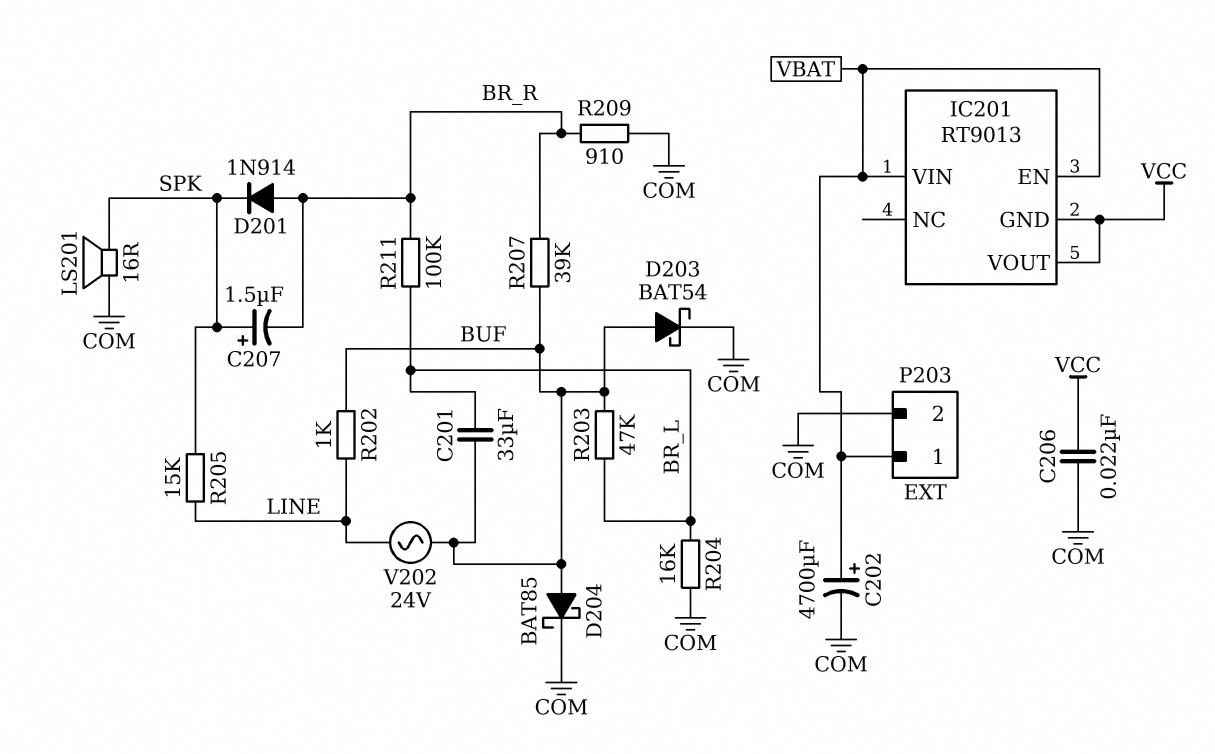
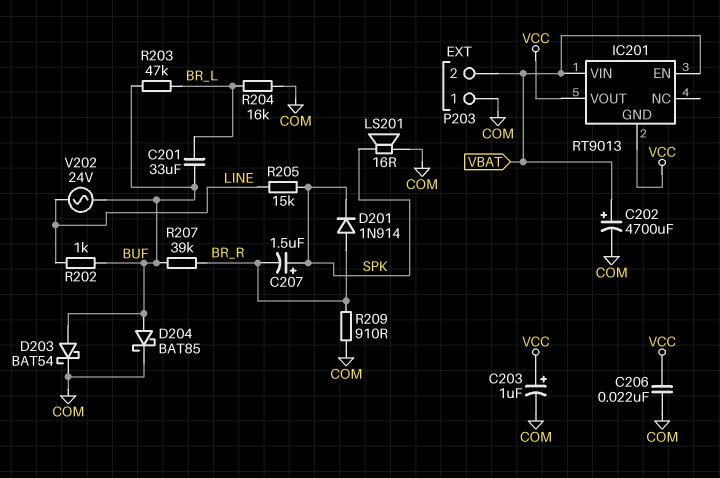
C203: none -> 1uF (plus VCC, minus COM)
P203 pin 1: VBAT -> COM
P203 pin 2: COM -> VBAT
R211: 100k (BR_L, BR_R) -> none

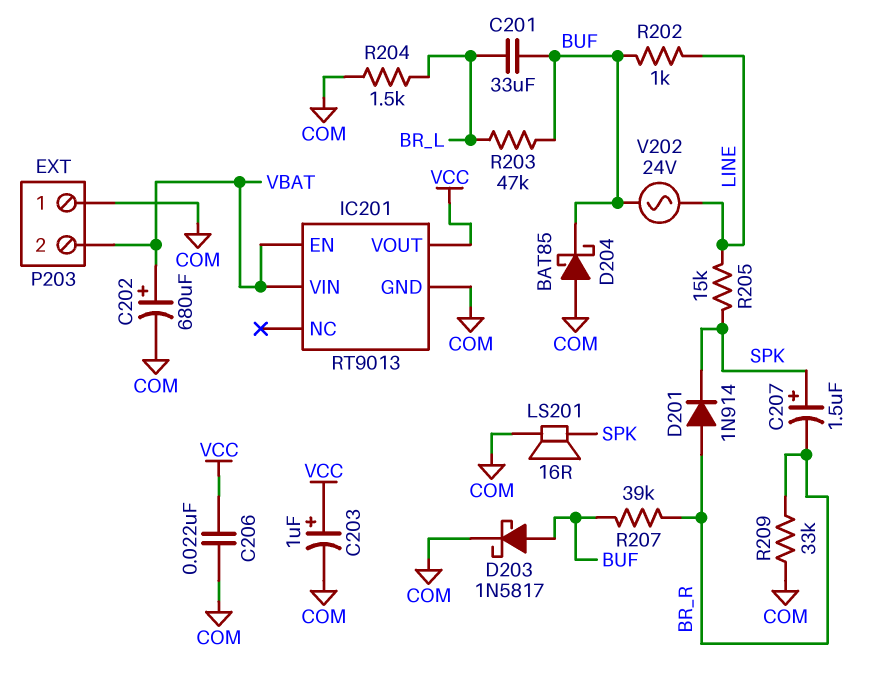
C202: 4700uF (plus VBAT, minus COM) -> 680uF (plus VBAT, minus COM)
D203: schottky BAT54 (A BUF, K COM) -> schottky 1N5817 (A BUF, K COM)
D204: schottky BAT85 (A BUF, K COM) -> schottky BAT85 (A COM, K BUF)
IC201 pin GND: VCC -> COM
R204: 16k (BR_L, COM) -> 1.5k (BR_L, COM)
R209: 910 (BR_R, COM) -> 33k (BR_R, COM)

